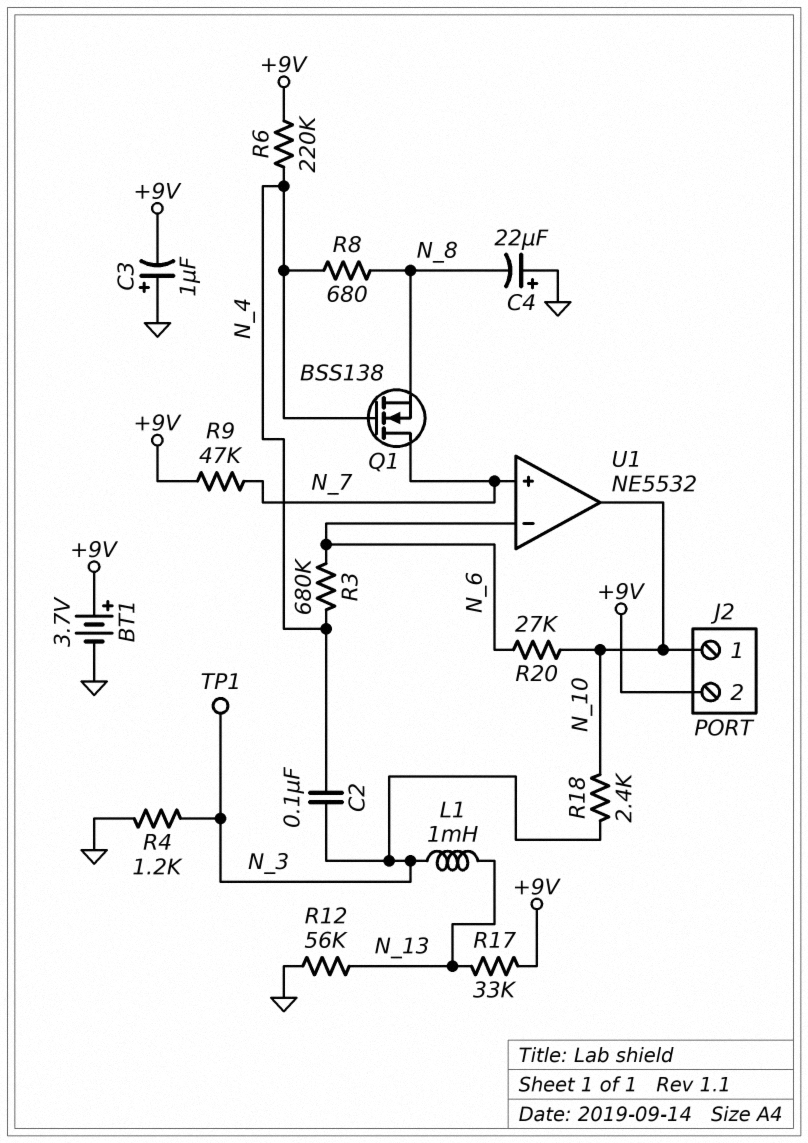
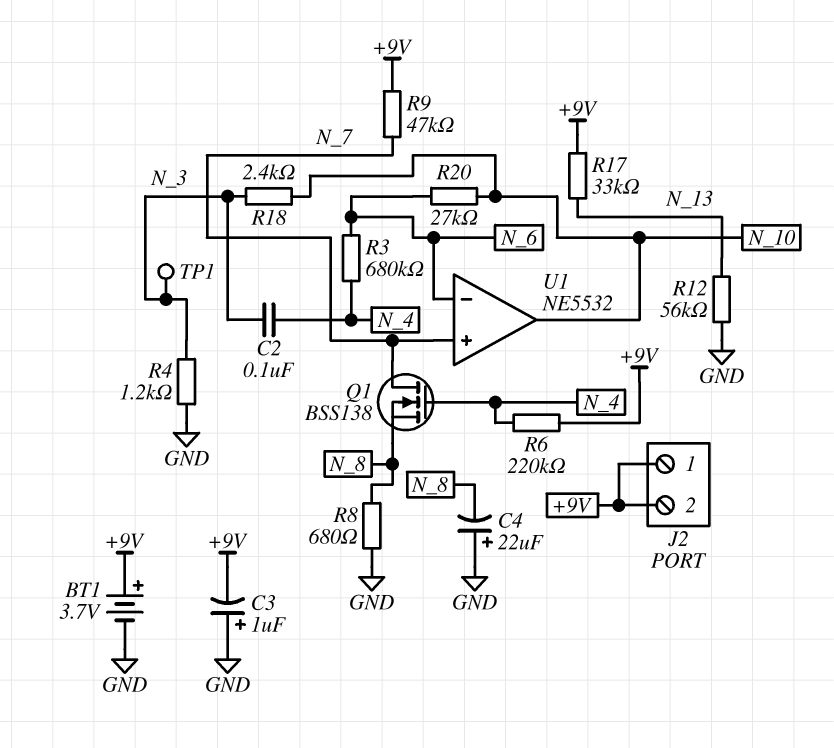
J2 pin 1: N_10 -> +9V
L1: 1mH (N_3, N_13) -> none
R8: 680 (N_4, N_8) -> 680 (GND, N_8)

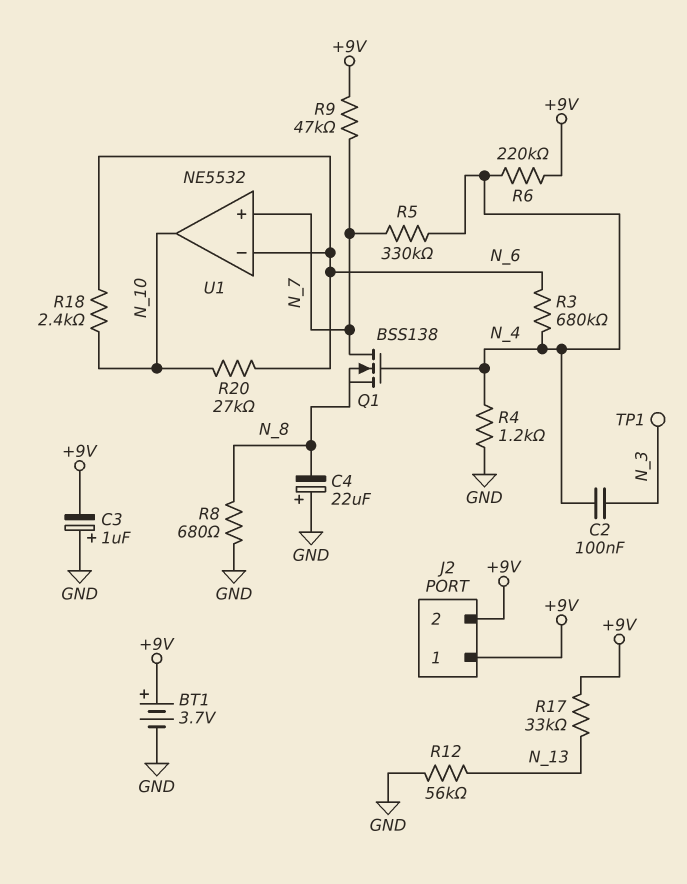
R4: 1.2k (GND, N_3) -> 1.2k (GND, N_4)
R5: none -> 330k (N_4, N_7)
R18: 2.4k (N_3, N_10) -> 2.4k (N_6, N_10)

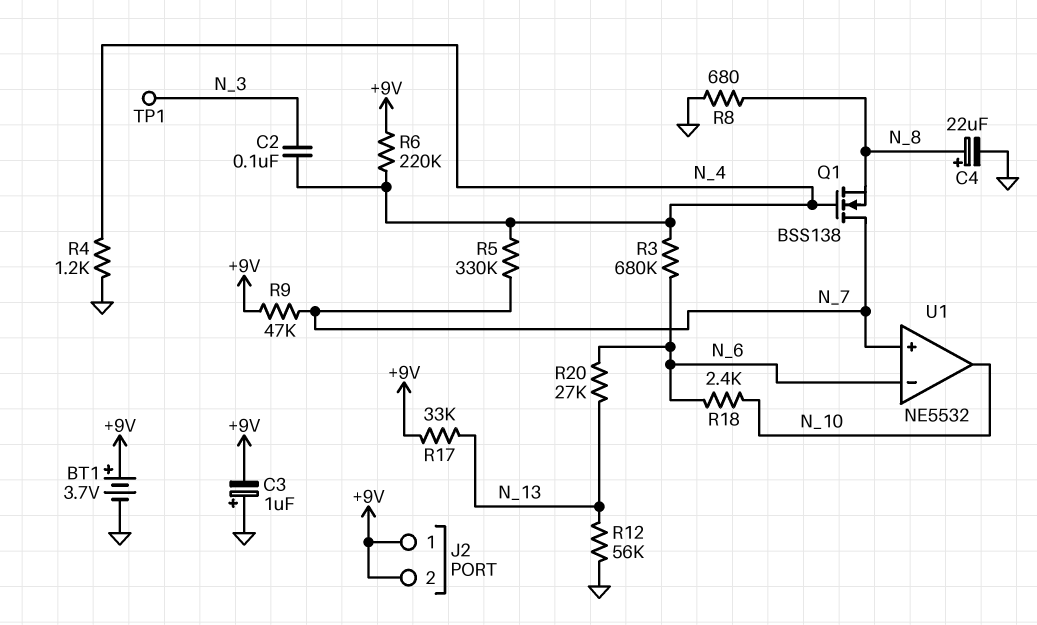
C4: 22uF (plus GND, minus N_8) -> 22uF (plus N_8, minus GND)
R20: 27k (N_6, N_10) -> 27k (N_6, N_13)

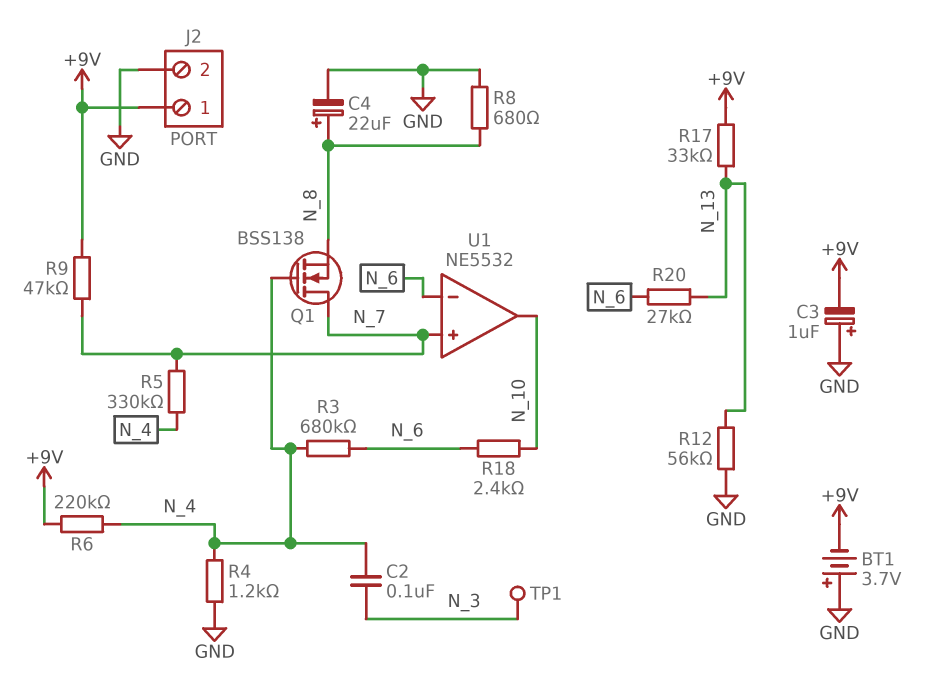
BT1: 3.7V (plus +9V, minus GND) -> 3.7V (plus GND, minus +9V)
J2 pin 2: +9V -> GND

